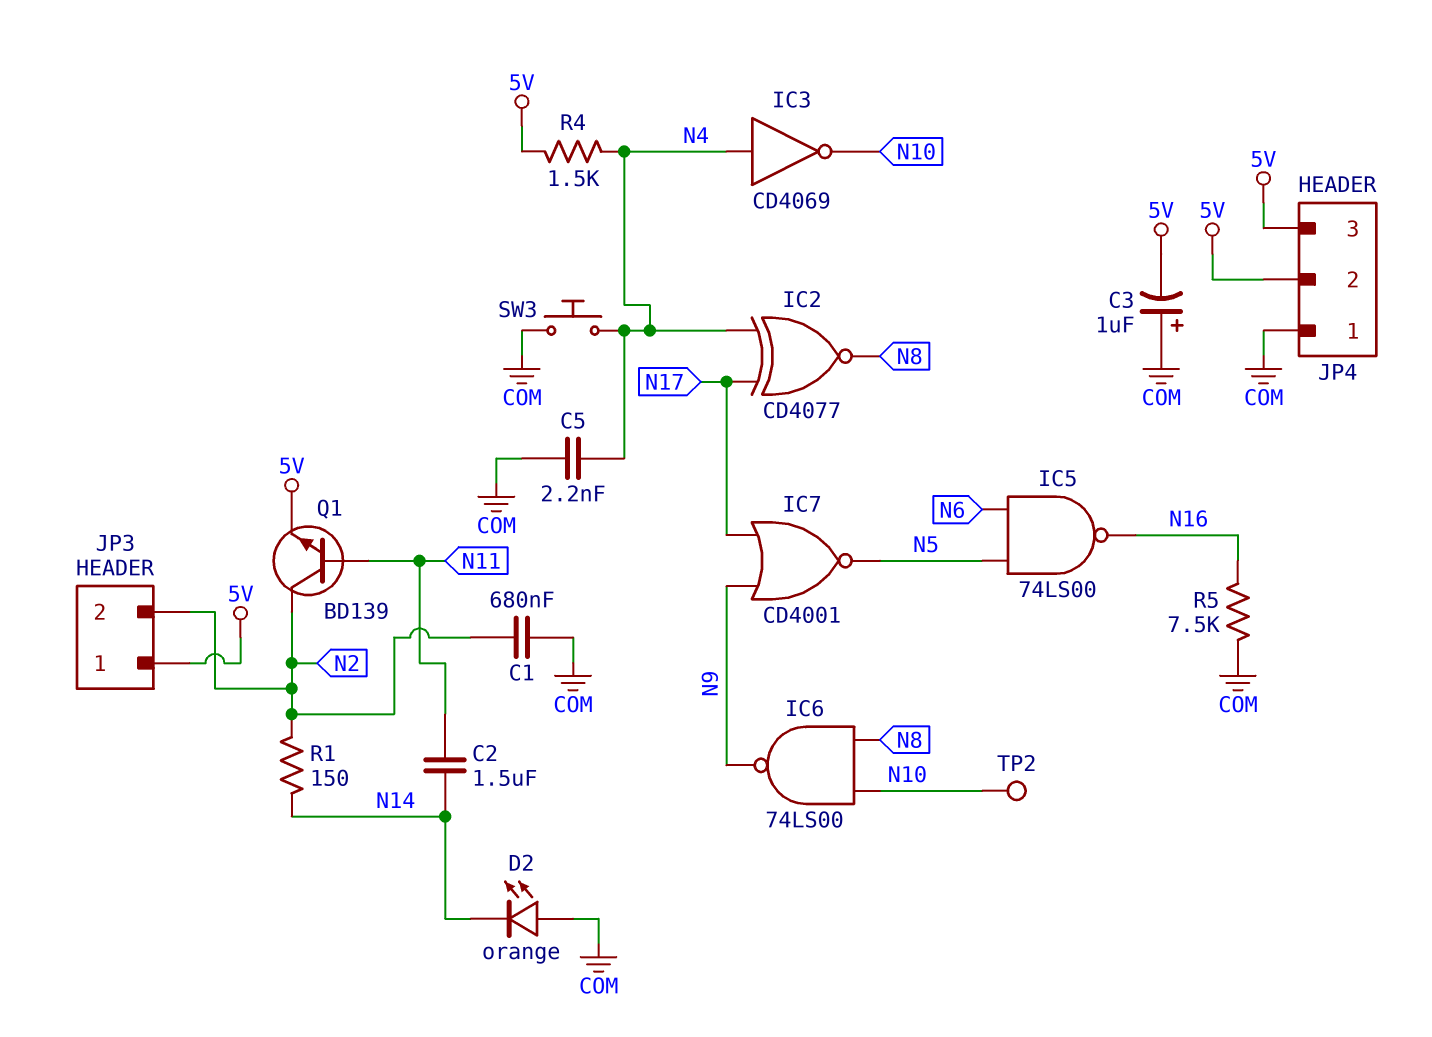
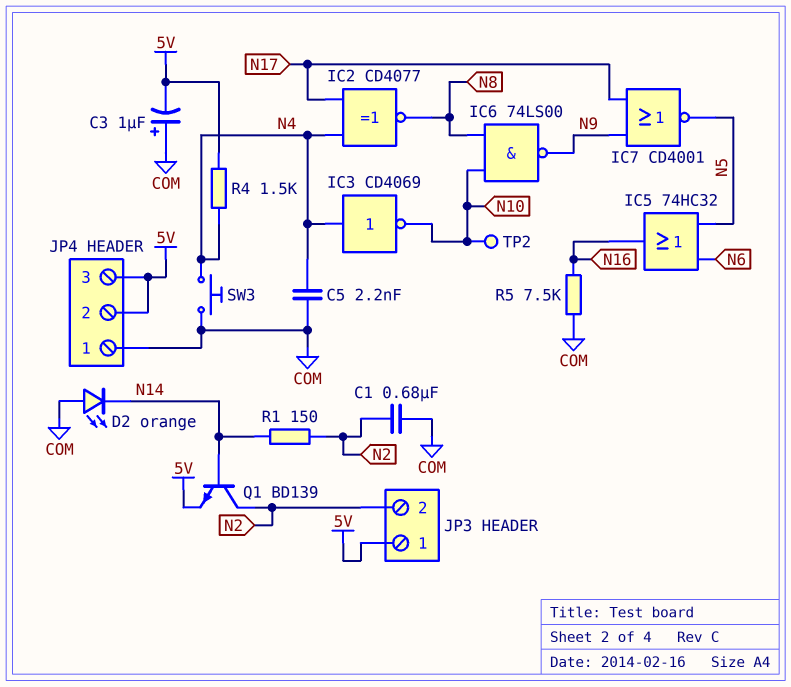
C2: 1.5uF (N11, N14) -> none
IC5: NAND 74LS00 (in N5, in N6, out N16) -> OR 74HC32 (in N5, in N6, out N16)
Q1: NPN BD139 (B N11, C N2, E 5V) -> NPN BD139 (B N14, C N2, E 5V)

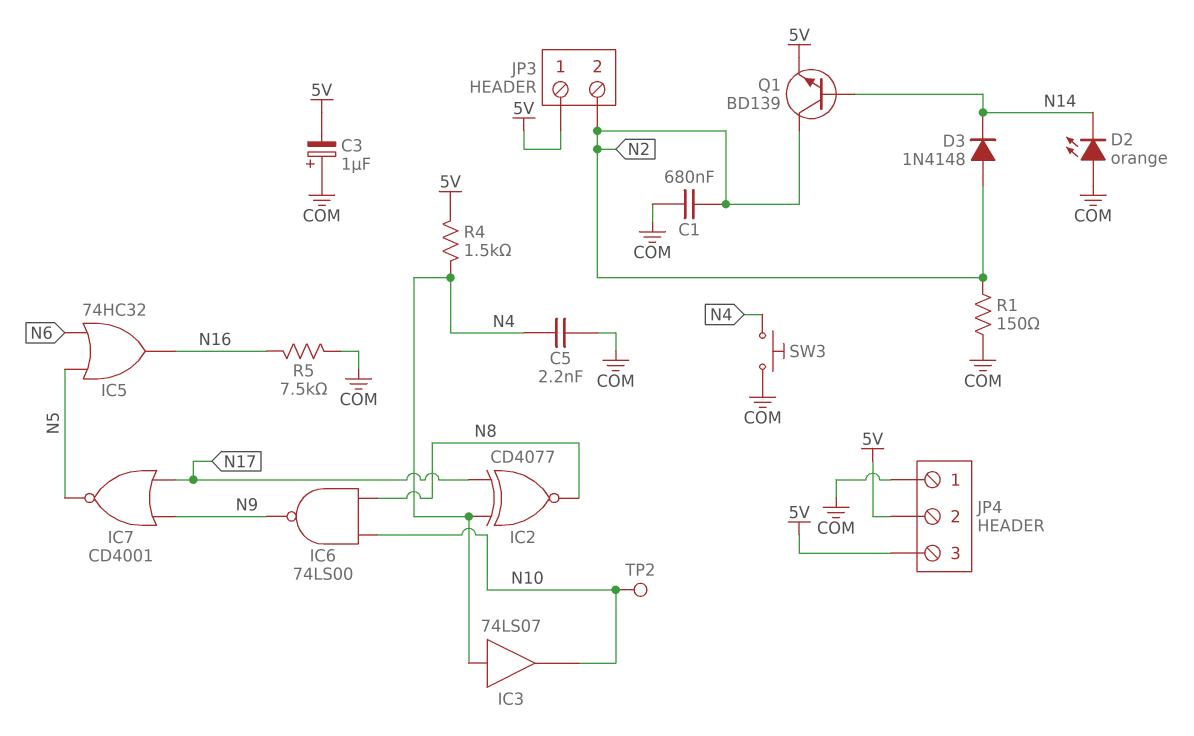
D3: none -> diode 1N4148 (A N2, K N14)
IC3: NOT CD4069 (in N4, out N10) -> buffer 74LS07 (in N4, out N10)
R1: 150 (N2, N14) -> 150 (COM, N2)

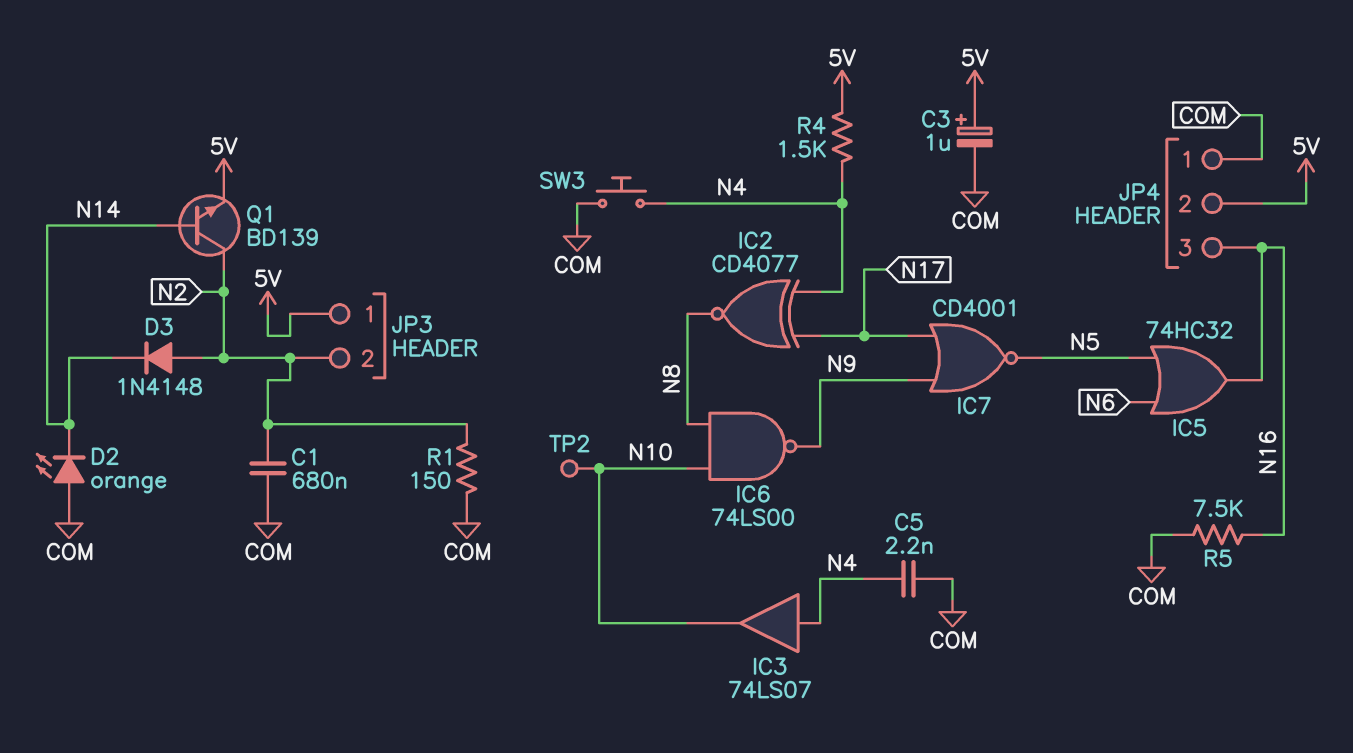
C3: 1uF (plus COM, minus 5V) -> 1uF (plus 5V, minus COM)
JP4 pin 3: 5V -> N16

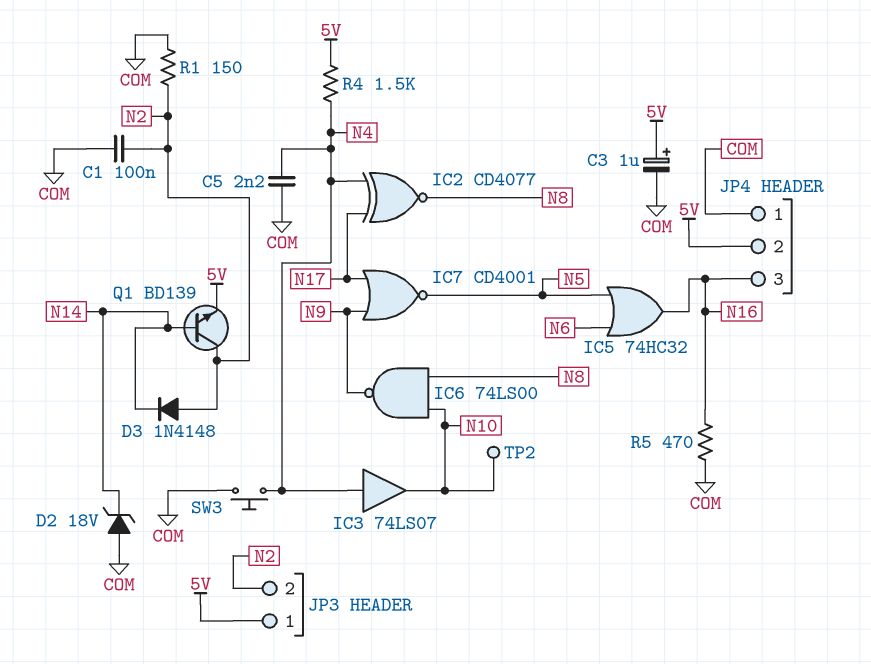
C1: 680nF (COM, N2) -> 100nF (COM, N2)
D2: LED orange (A COM, K N14) -> zener 18V (A COM, K N14)
R5: 7.5k (COM, N16) -> 470 (COM, N16)

